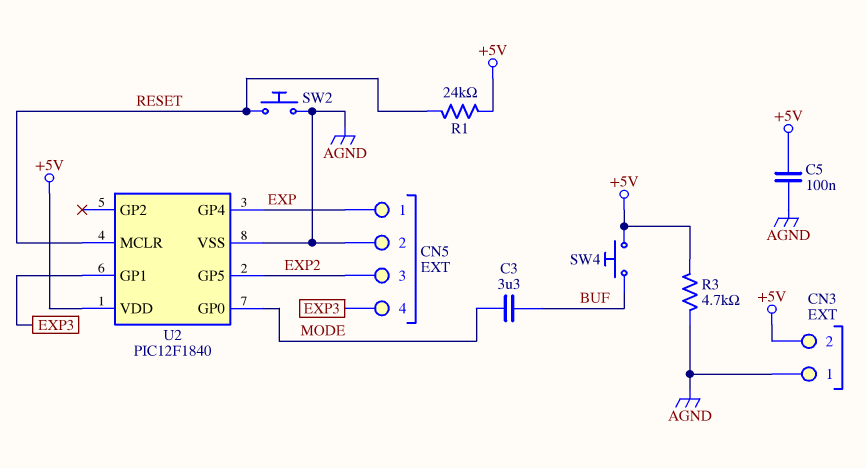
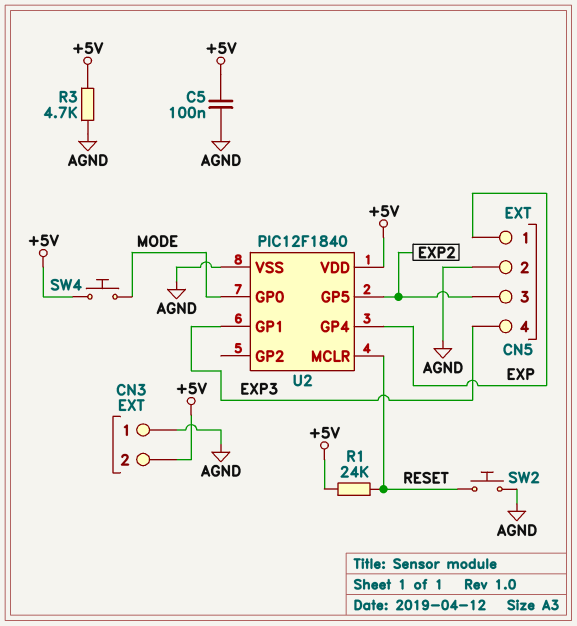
C3: 3.3uF (BUF, MODE) -> none
SW4: button (+5V, BUF) -> button (+5V, MODE)

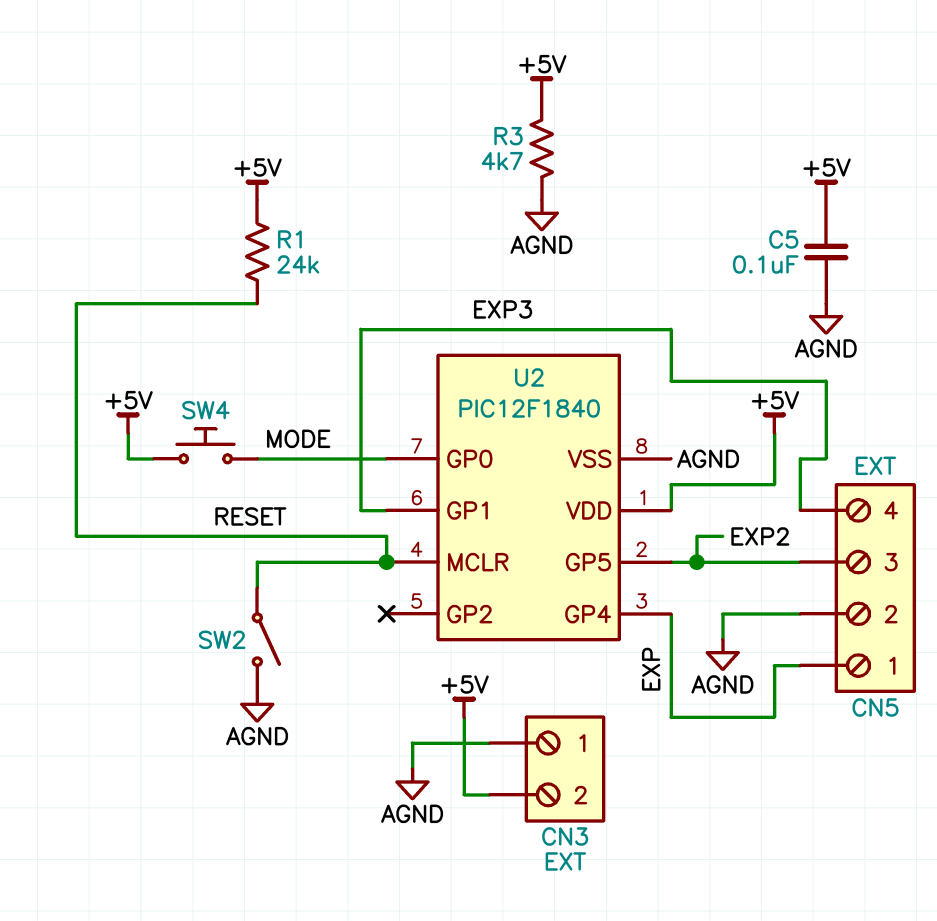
SW2: button (AGND, RESET) -> switch (AGND, RESET)

